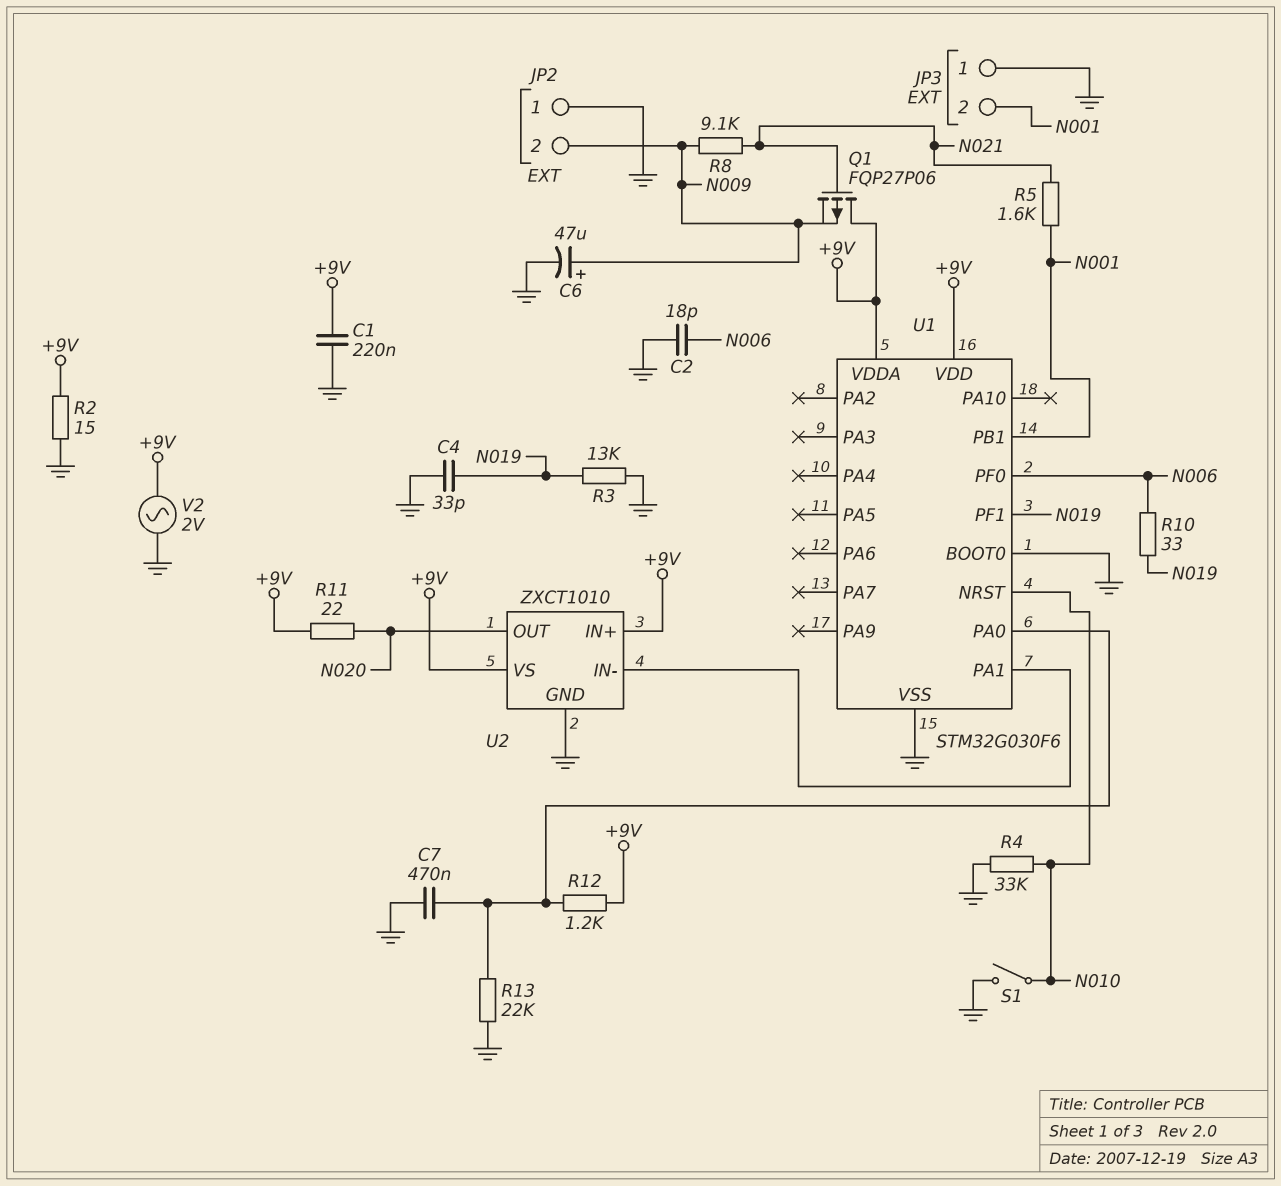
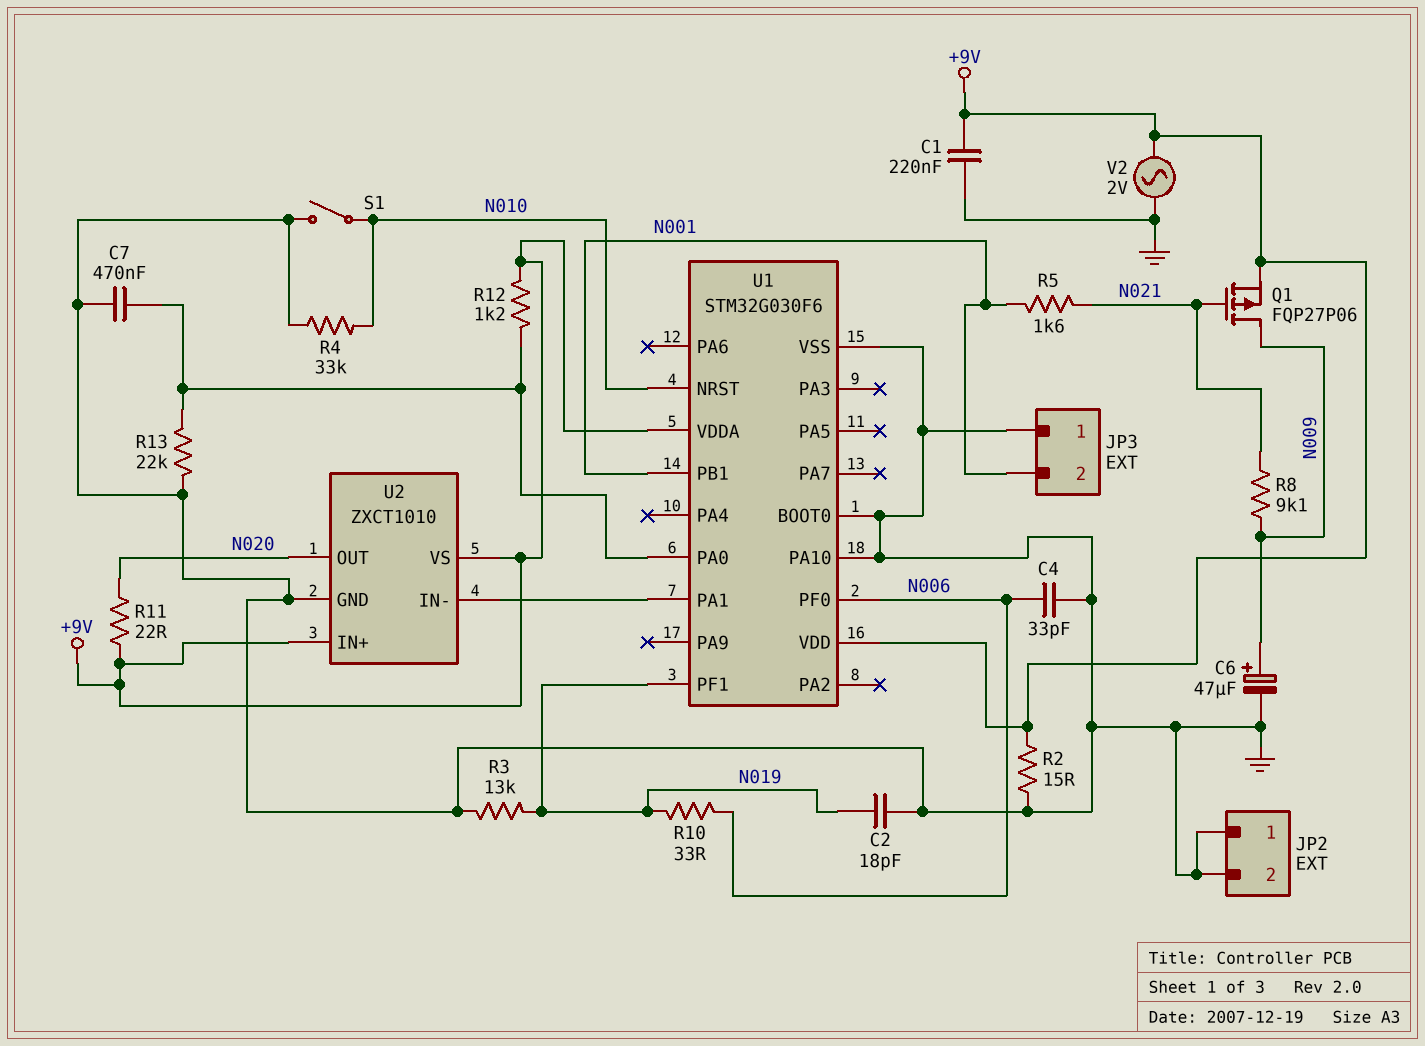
C2: 18pF (GND, N006) -> 18pF (GND, N019)
C4: 33pF (GND, N019) -> 33pF (GND, N006)
JP2 pin 2: N009 -> GND
Q1: PMOS FQP27P06 (G N021, D +9V, S N009) -> PMOS FQP27P06 (G N021, D N009, S +9V)
U1 pin PA10: none -> GND

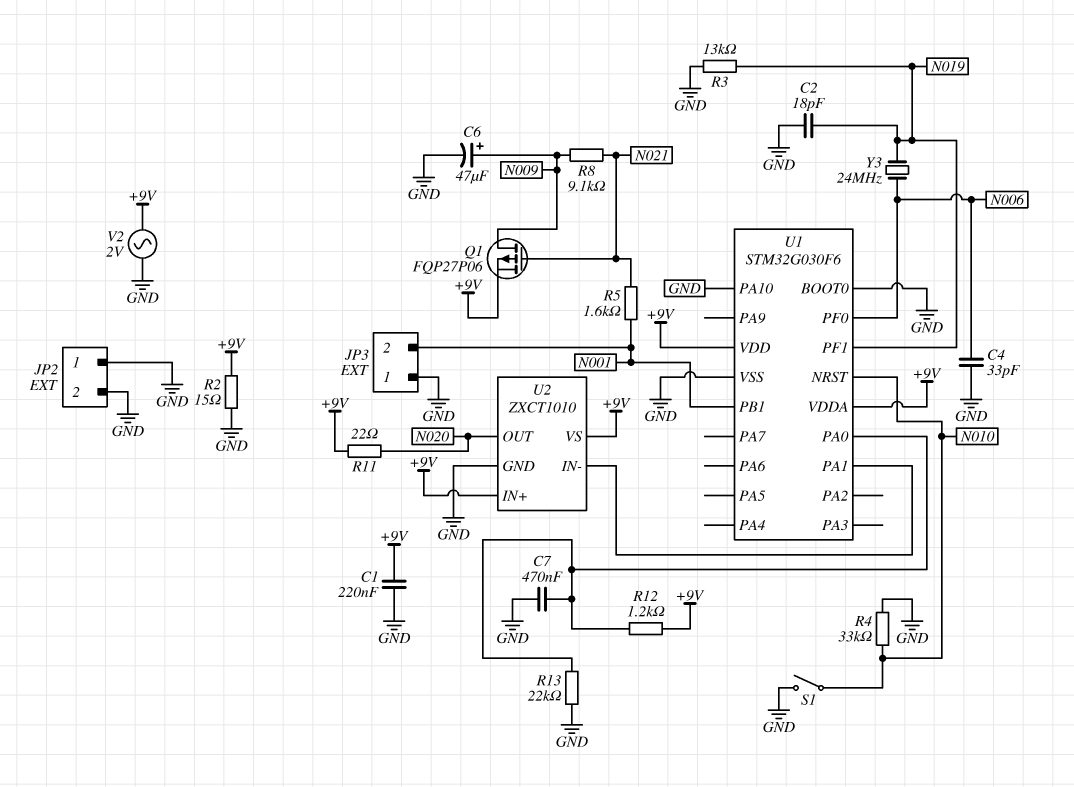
R10: 33 (N006, N019) -> none
Y3: none -> 24MHz (N006, N019)

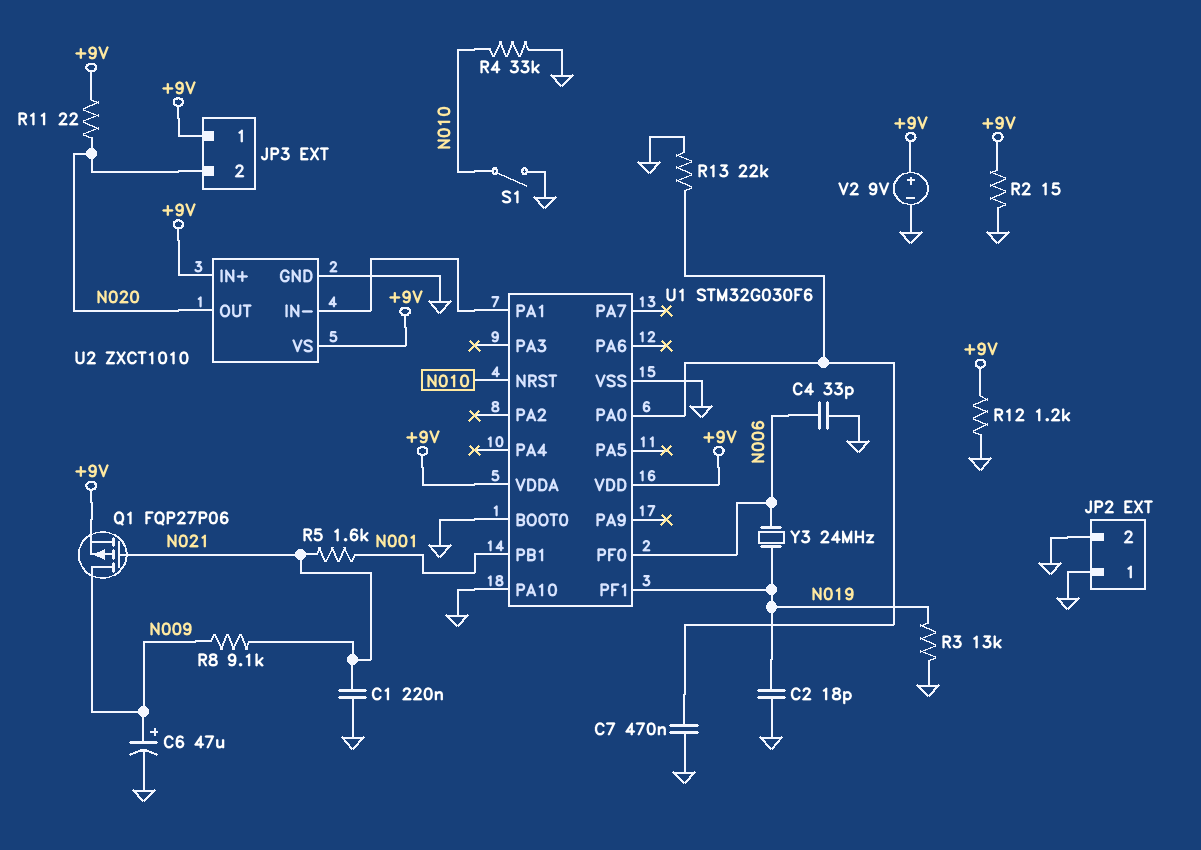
C1: 220nF (+9V, GND) -> 220nF (GND, N021)
JP3 pin 1: GND -> +9V
JP3 pin 2: N001 -> N020
R12: 1.2k (+9V, U1/PA0) -> 1.2k (+9V, GND)
V2: AC 2V (+9V, GND) -> 9V (plus +9V, minus GND)

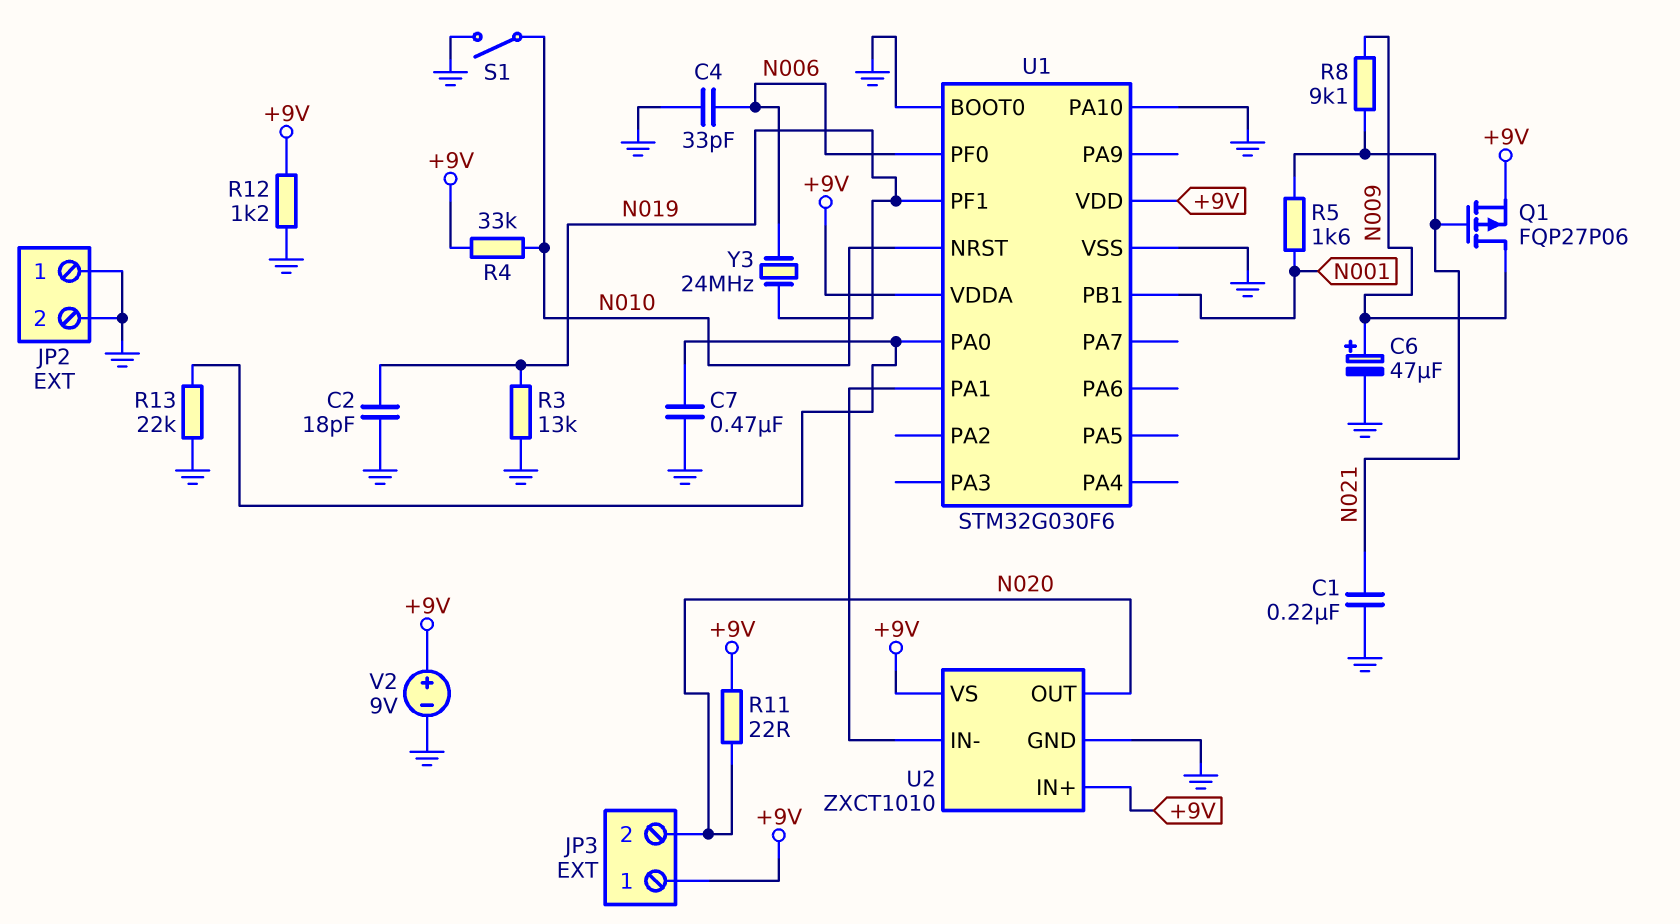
R2: 15 (+9V, GND) -> none
R4: 33k (GND, N010) -> 33k (+9V, N010)

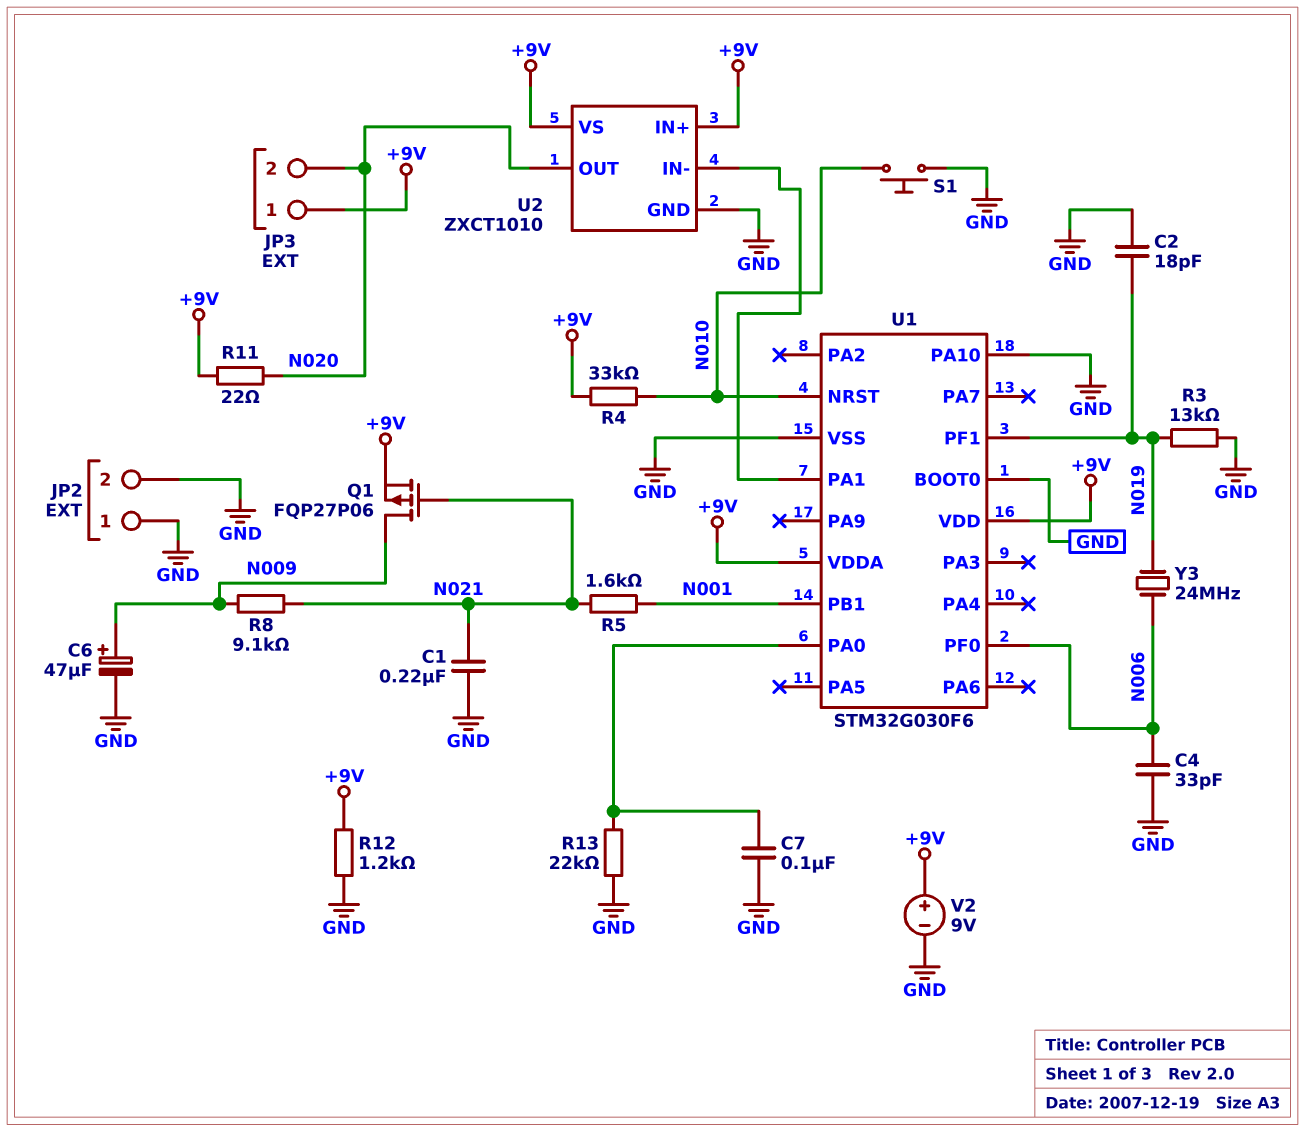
C7: 470nF (GND, U1/PA0) -> 100nF (GND, U1/PA0)
S1: switch (GND, N010) -> button (GND, N010)

